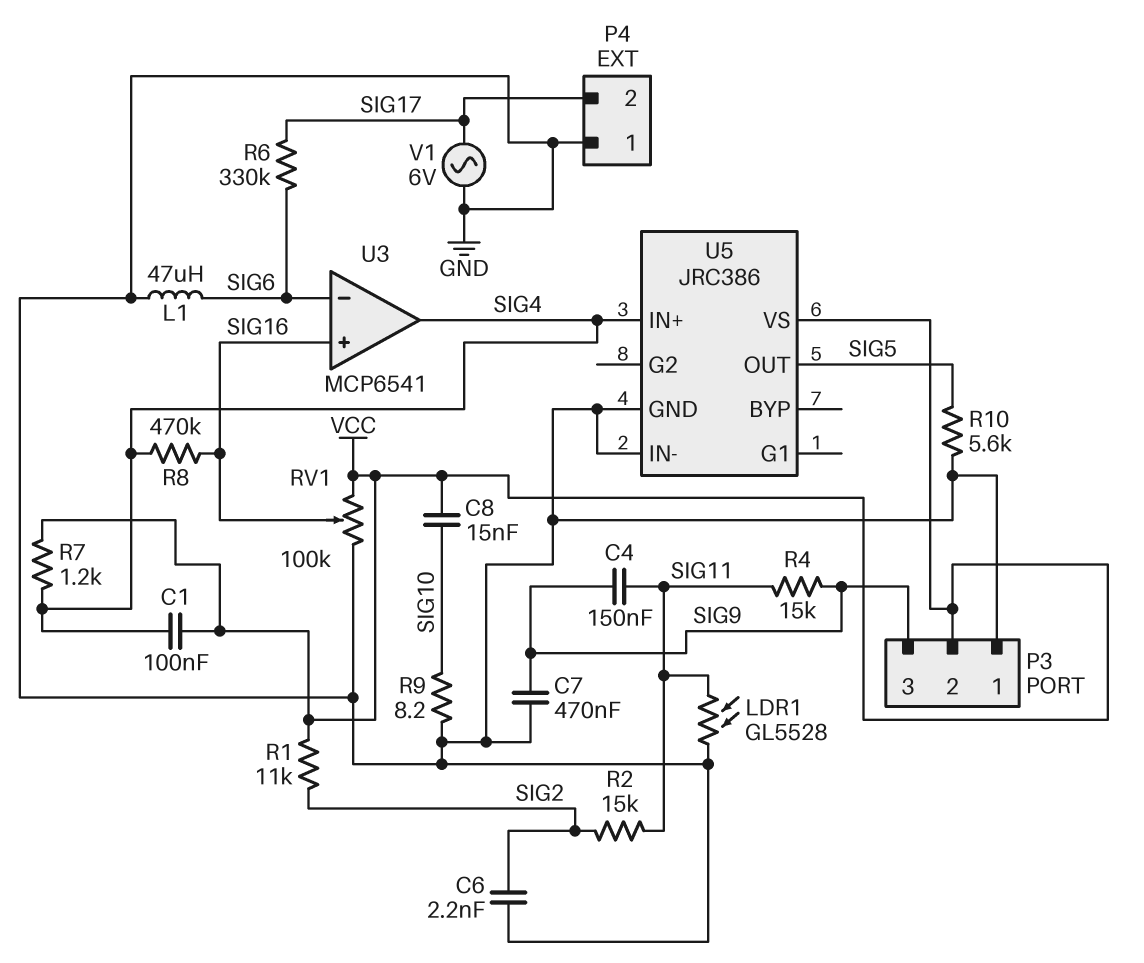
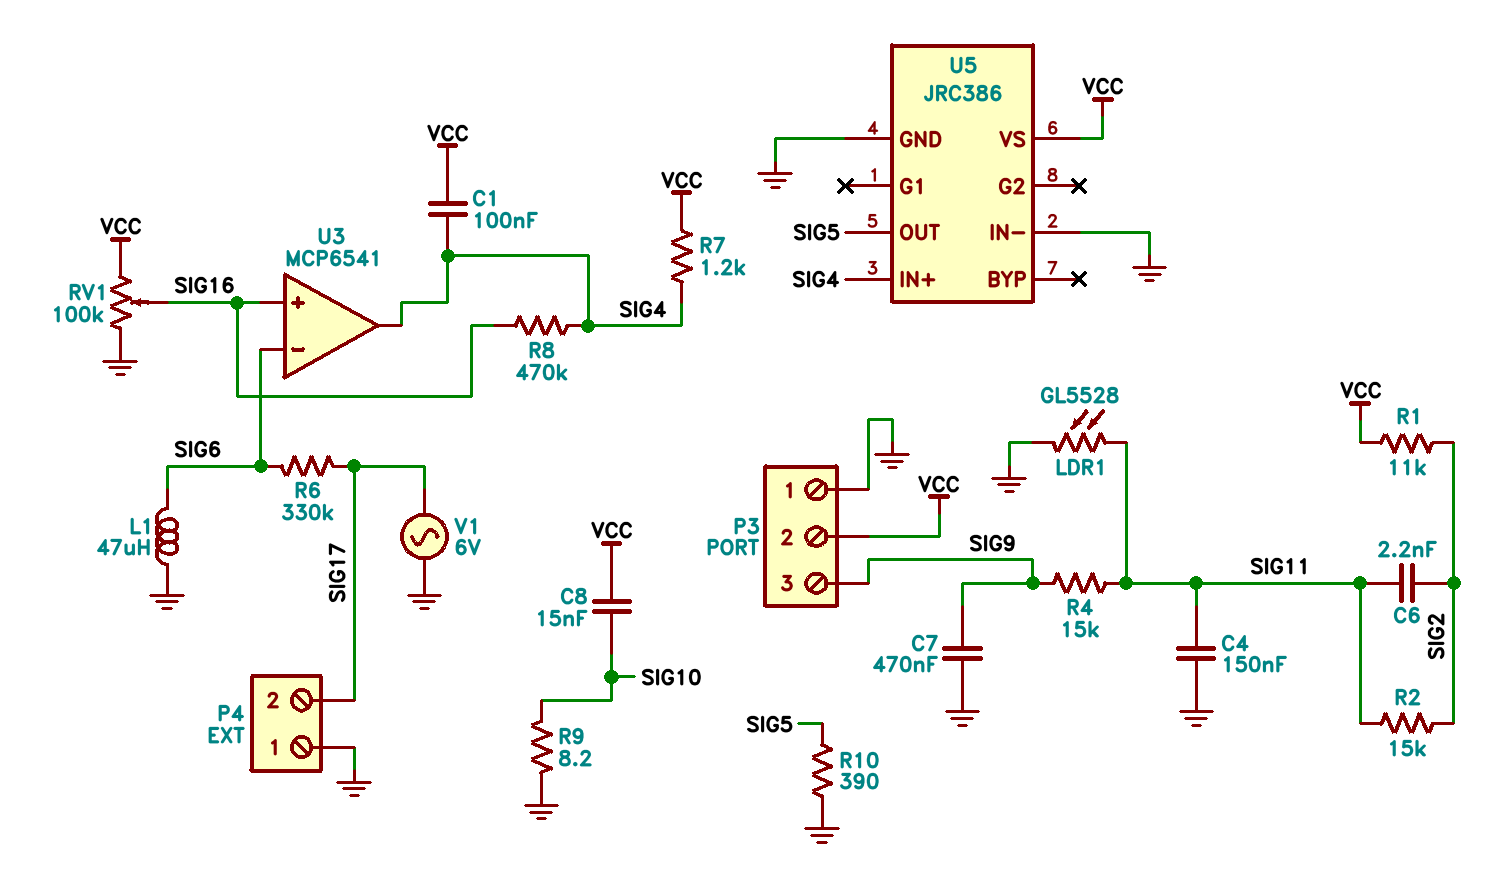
C4: 150nF (SIG9, SIG11) -> 150nF (GND, SIG11)
C6: 2.2nF (GND, SIG2) -> 2.2nF (SIG2, SIG11)
R10: 5.6k (GND, SIG5) -> 390 (GND, SIG5)

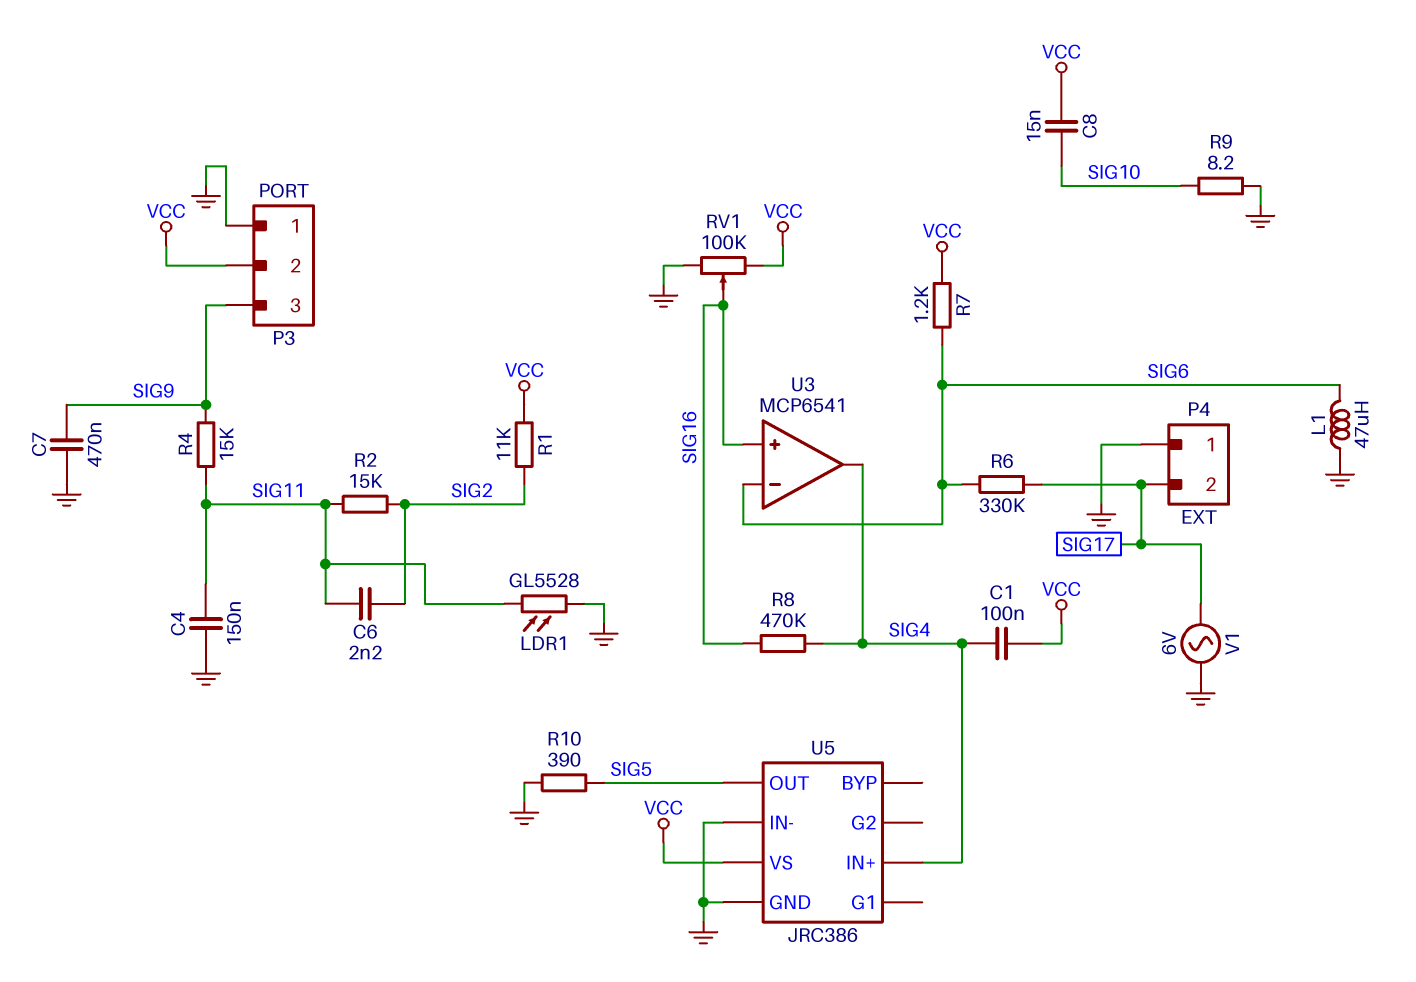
R7: 1.2k (SIG4, VCC) -> 1.2k (SIG6, VCC)

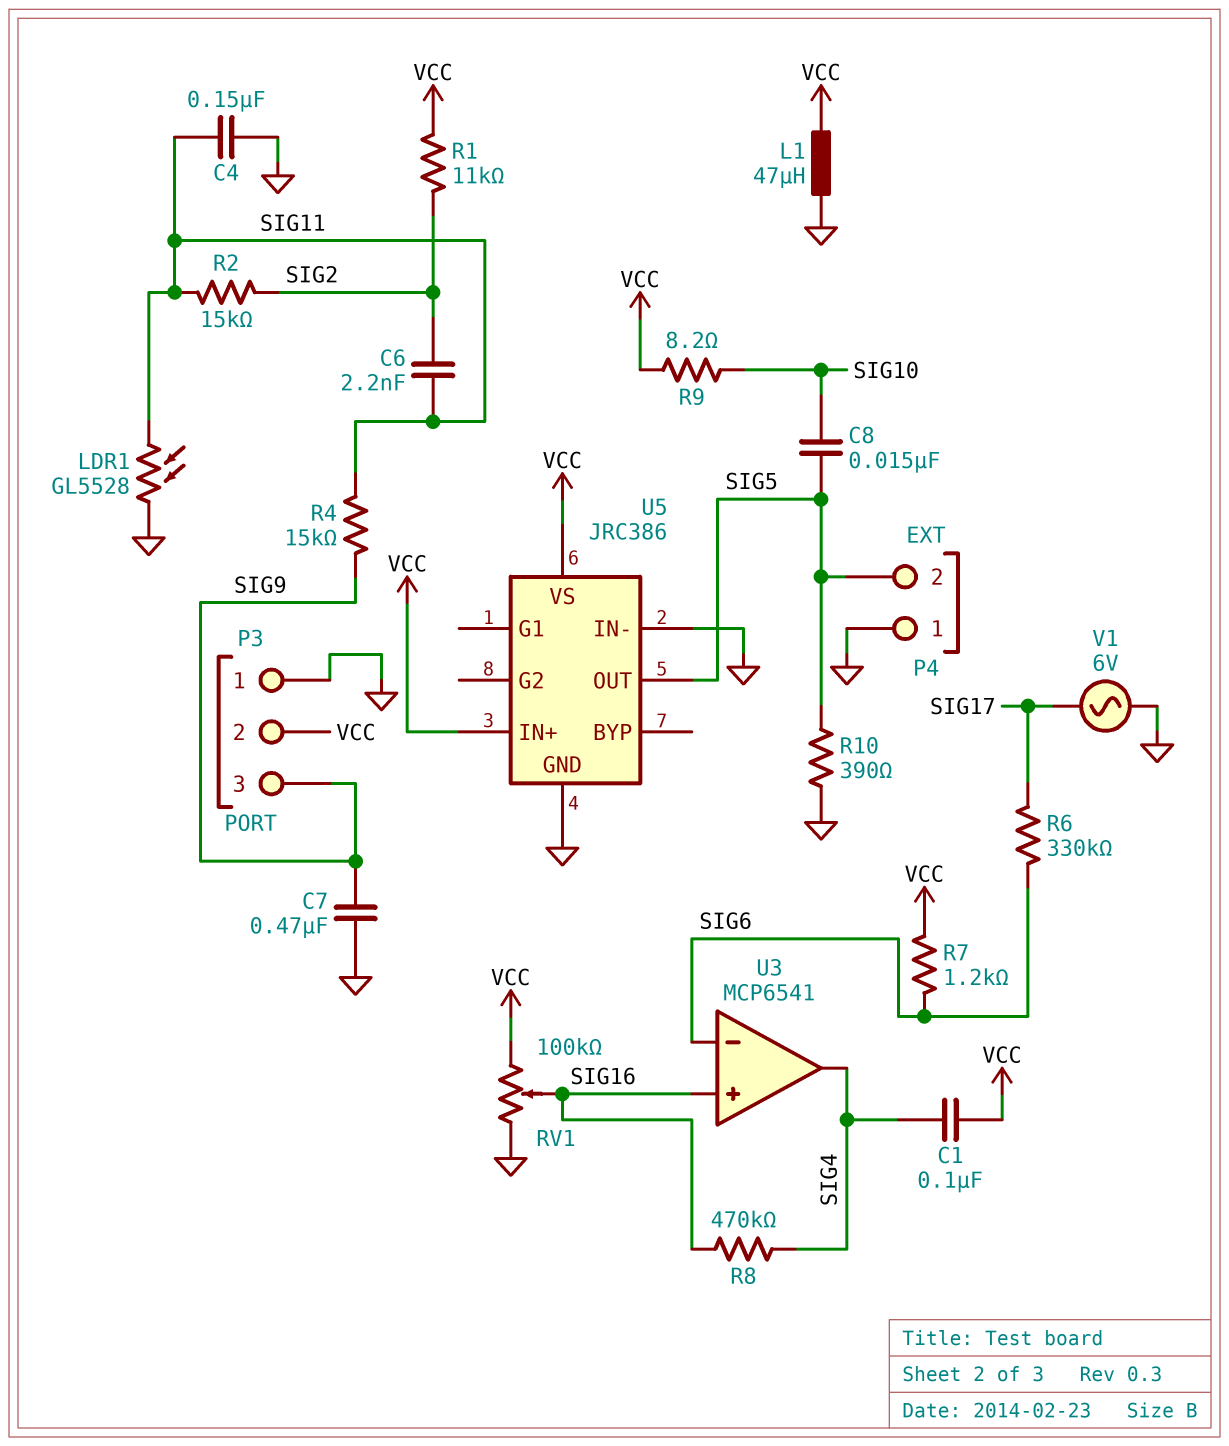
C8: 15nF (SIG10, VCC) -> 15nF (SIG5, SIG10)
L1: 47uH (GND, SIG6) -> 47uH (GND, VCC)
P4 pin 2: SIG17 -> SIG5
R9: 8.2 (GND, SIG10) -> 8.2 (SIG10, VCC)
U5 pin IN+: SIG4 -> VCC

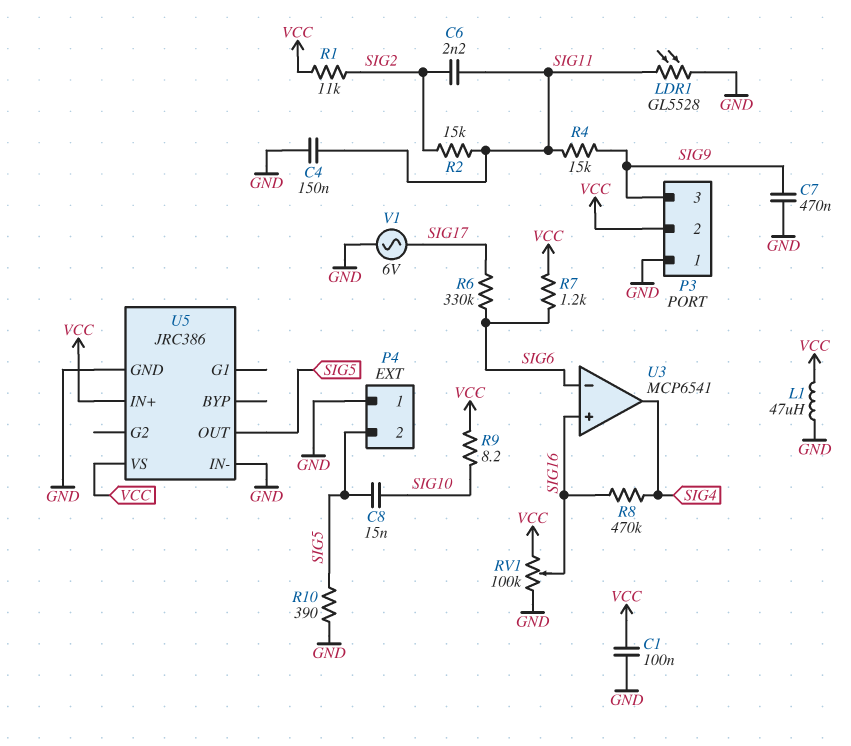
C1: 100nF (SIG4, VCC) -> 100nF (GND, VCC)

